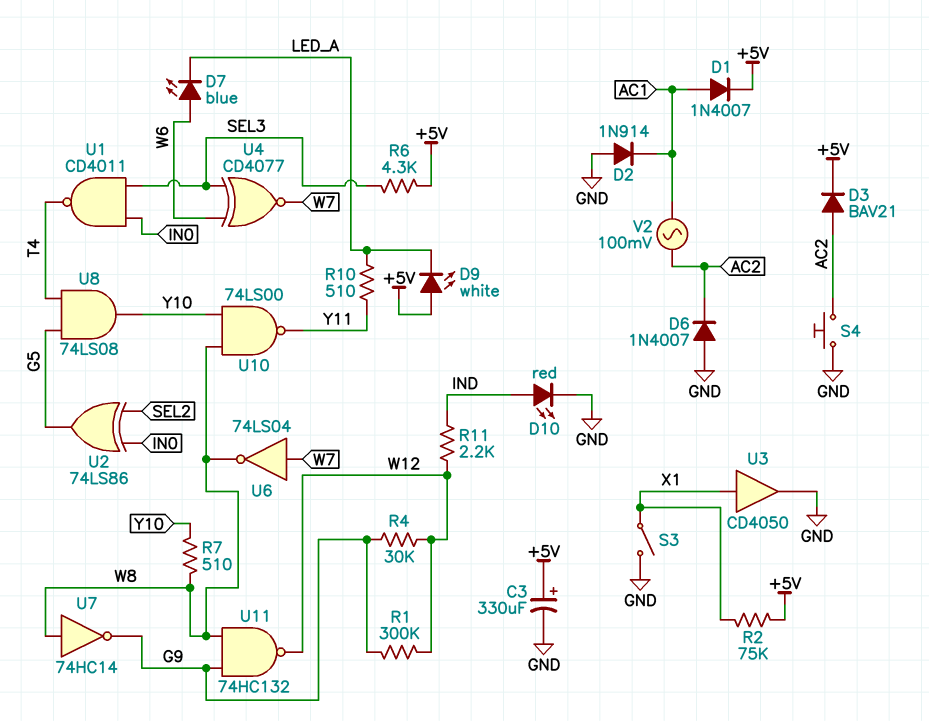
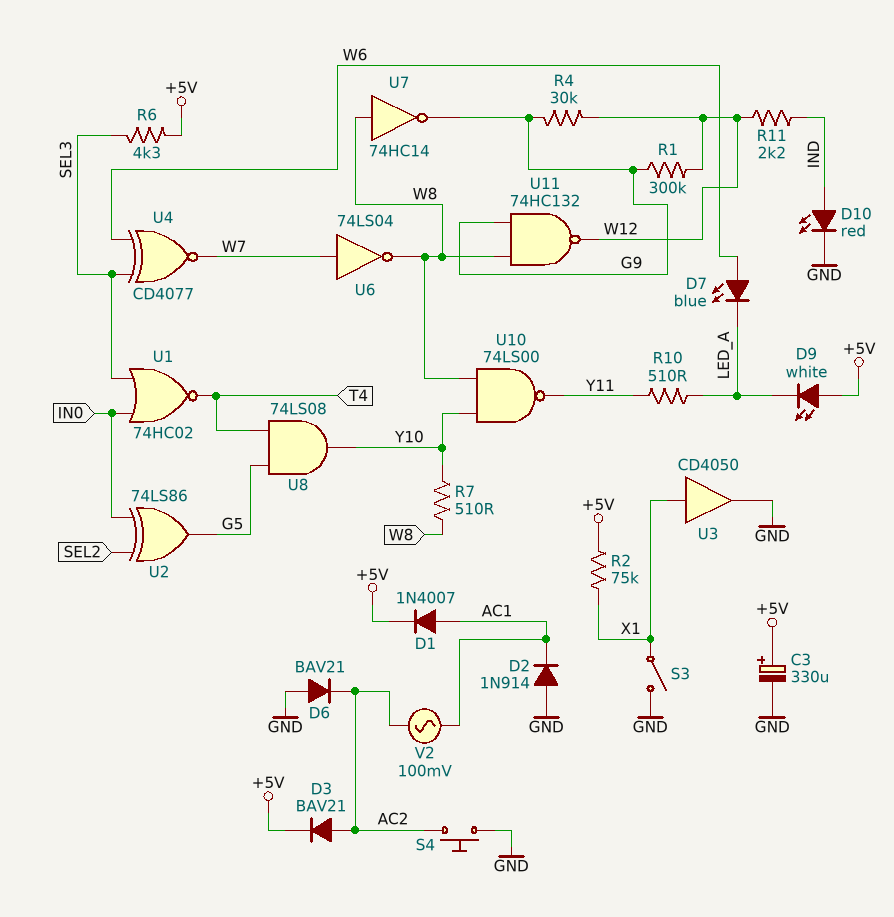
D6: diode 1N4007 (A GND, K AC2) -> diode BAV21 (A GND, K AC2)
U1: NAND CD4011 (in IN0, in SEL3, out T4) -> NOR 74HC02 (in IN0, in SEL3, out T4)

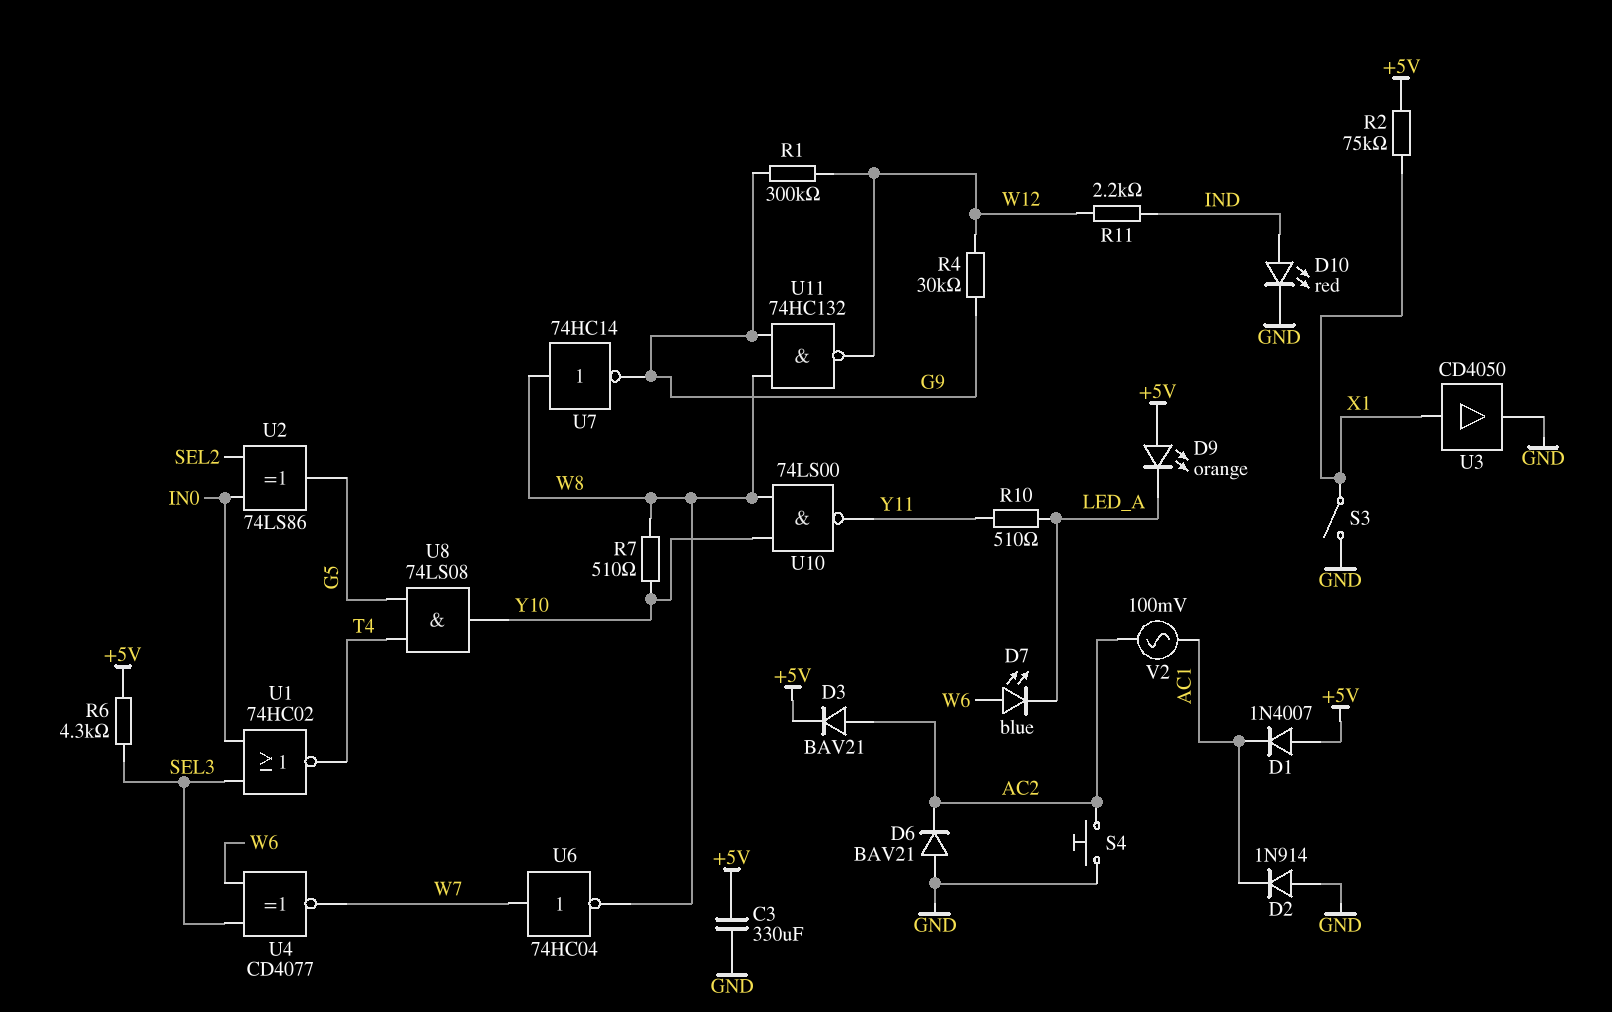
C3: 330uF (plus +5V, minus GND) -> 330uF (+5V, GND)
D1: diode 1N4007 (A AC1, K +5V) -> diode 1N4007 (A +5V, K AC1)
D9: LED white (A +5V, K LED_A) -> LED orange (A +5V, K LED_A)
U6: NOT 74LS04 (in W7, out W8) -> NOT 74HC04 (in W7, out W8)

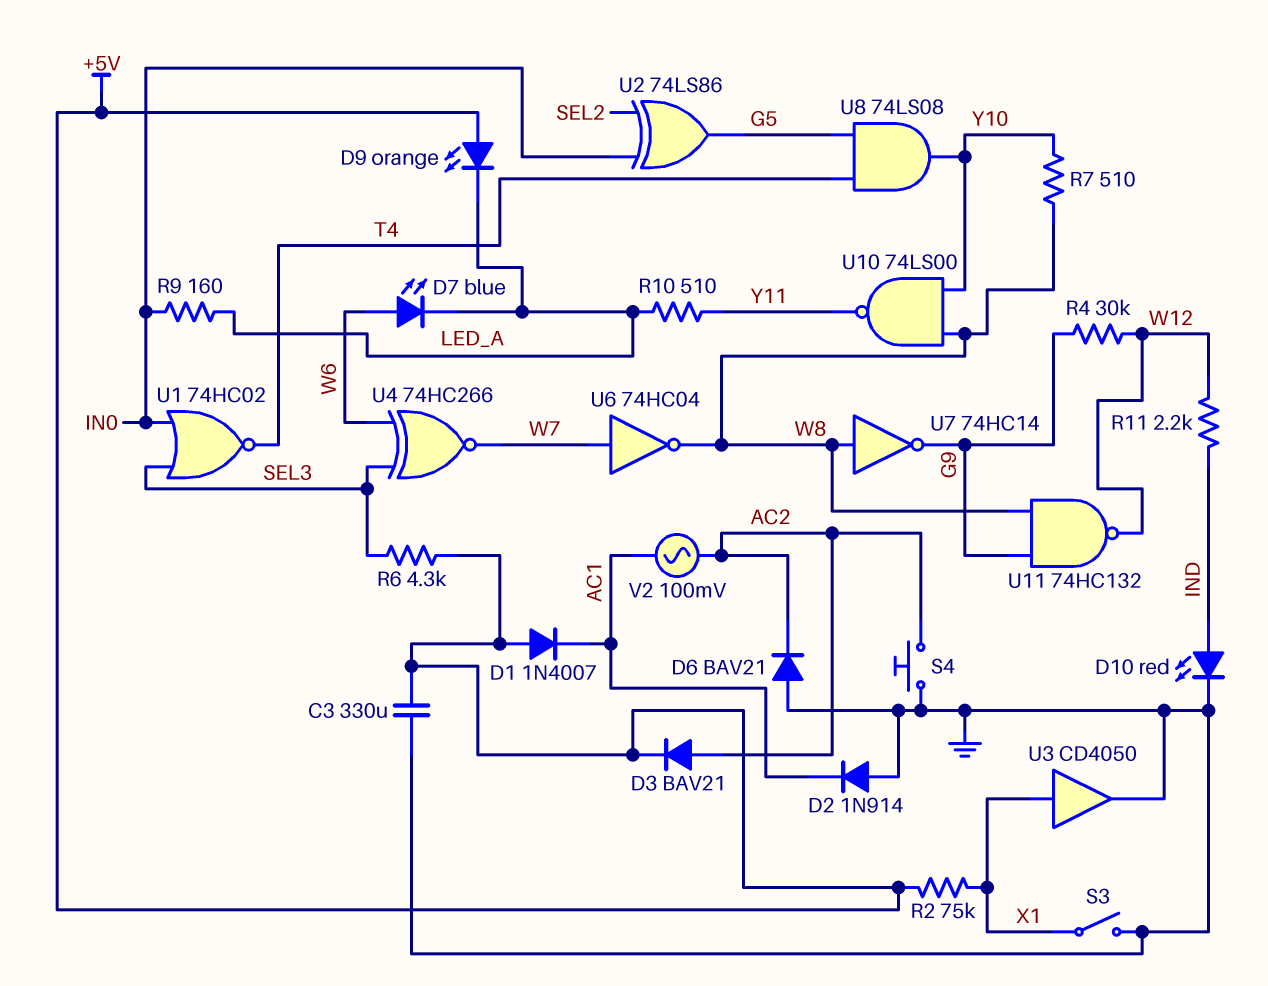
R1: 300k (G9, W12) -> none
R9: none -> 160 (IN0, LED_A)
U4: XNOR CD4077 (in SEL3, in W6, out W7) -> XNOR 74HC266 (in SEL3, in W6, out W7)

